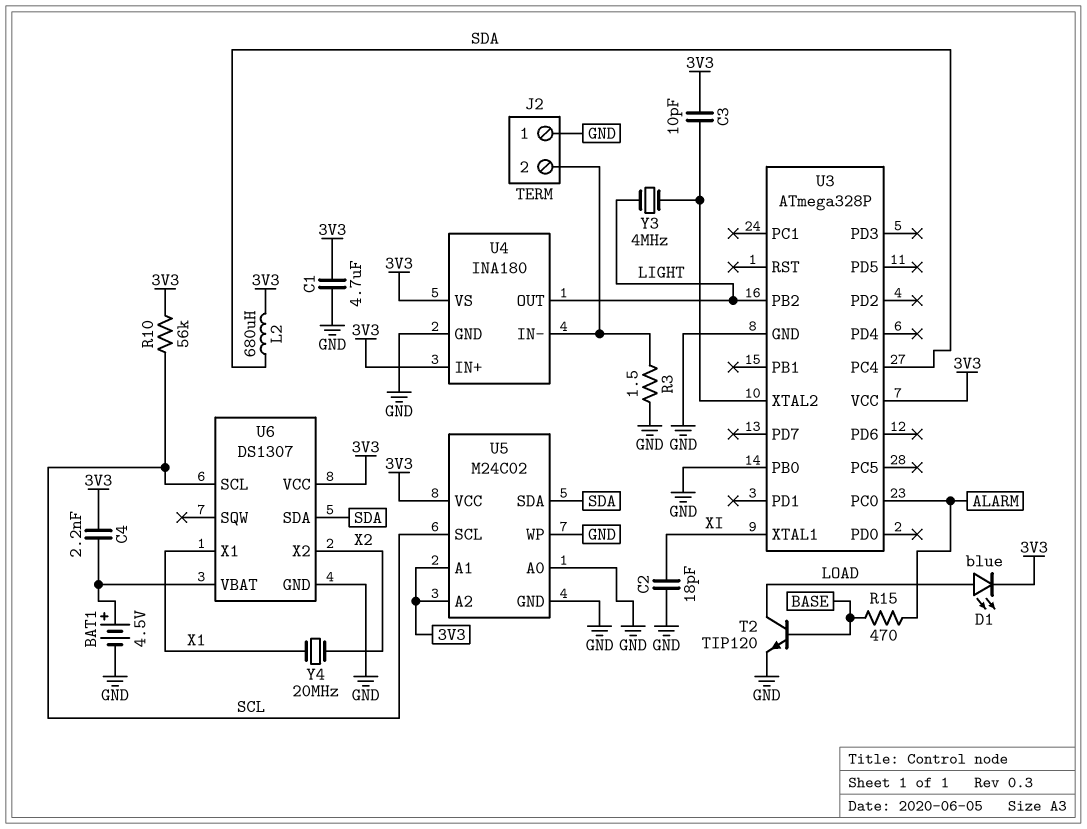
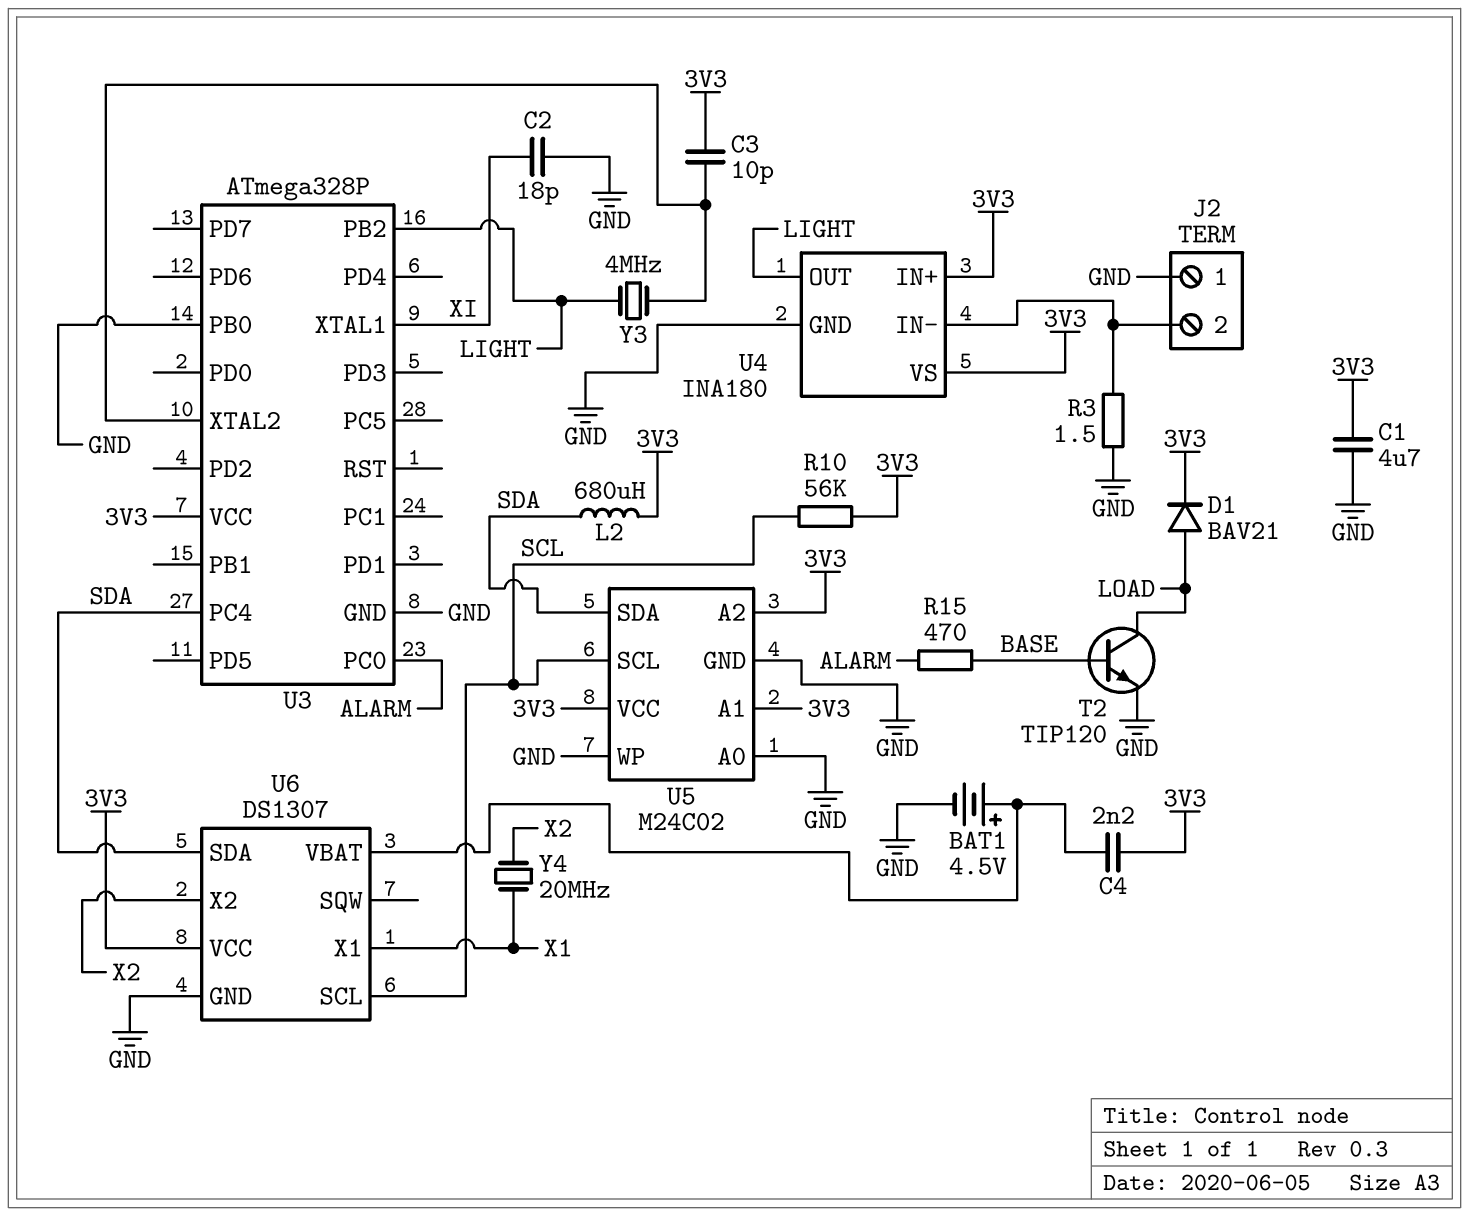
D1: LED blue (A LOAD, K 3V3) -> diode BAV21 (A LOAD, K 3V3)

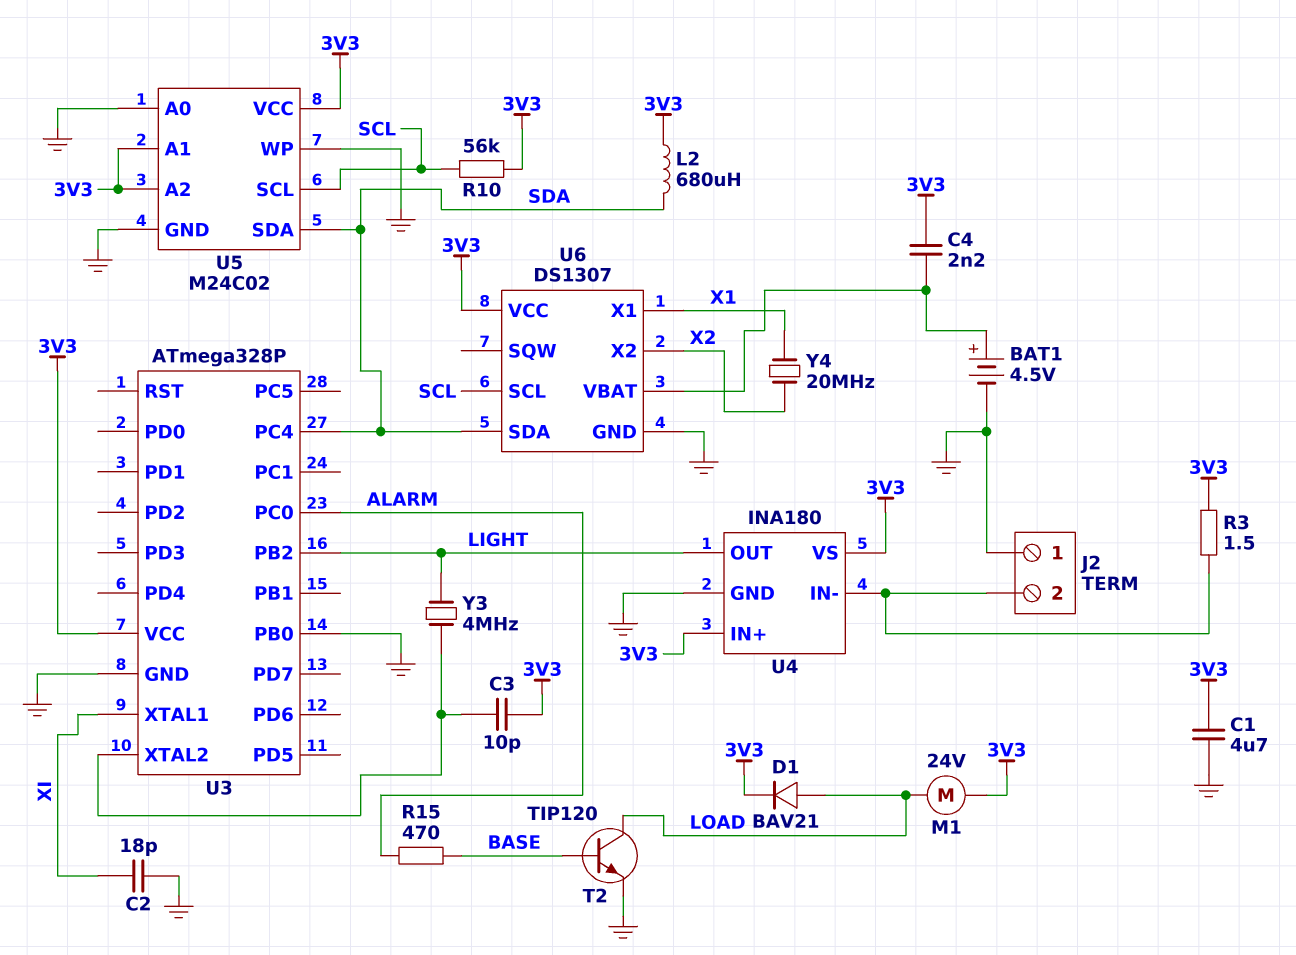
M1: none -> motor 24V (3V3, LOAD)
R3: 1.5 (GND, J2/2) -> 1.5 (3V3, J2/2)

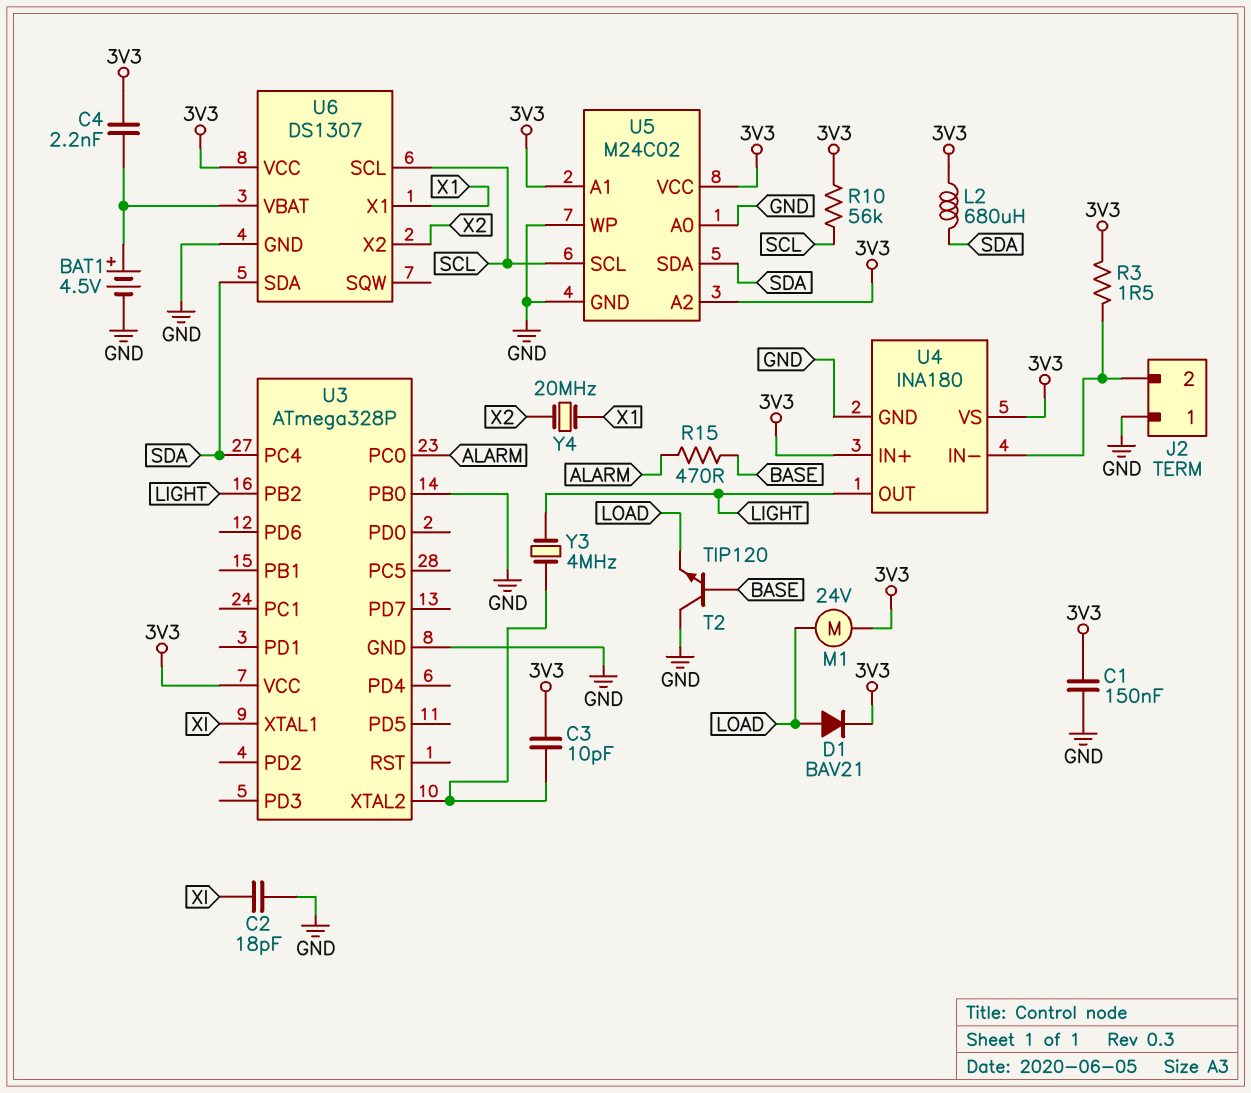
C1: 4.7uF (3V3, GND) -> 150nF (3V3, GND)
T2: NPN TIP120 (B BASE, C LOAD, E GND) -> NPN TIP120 (B BASE, C GND, E LOAD)

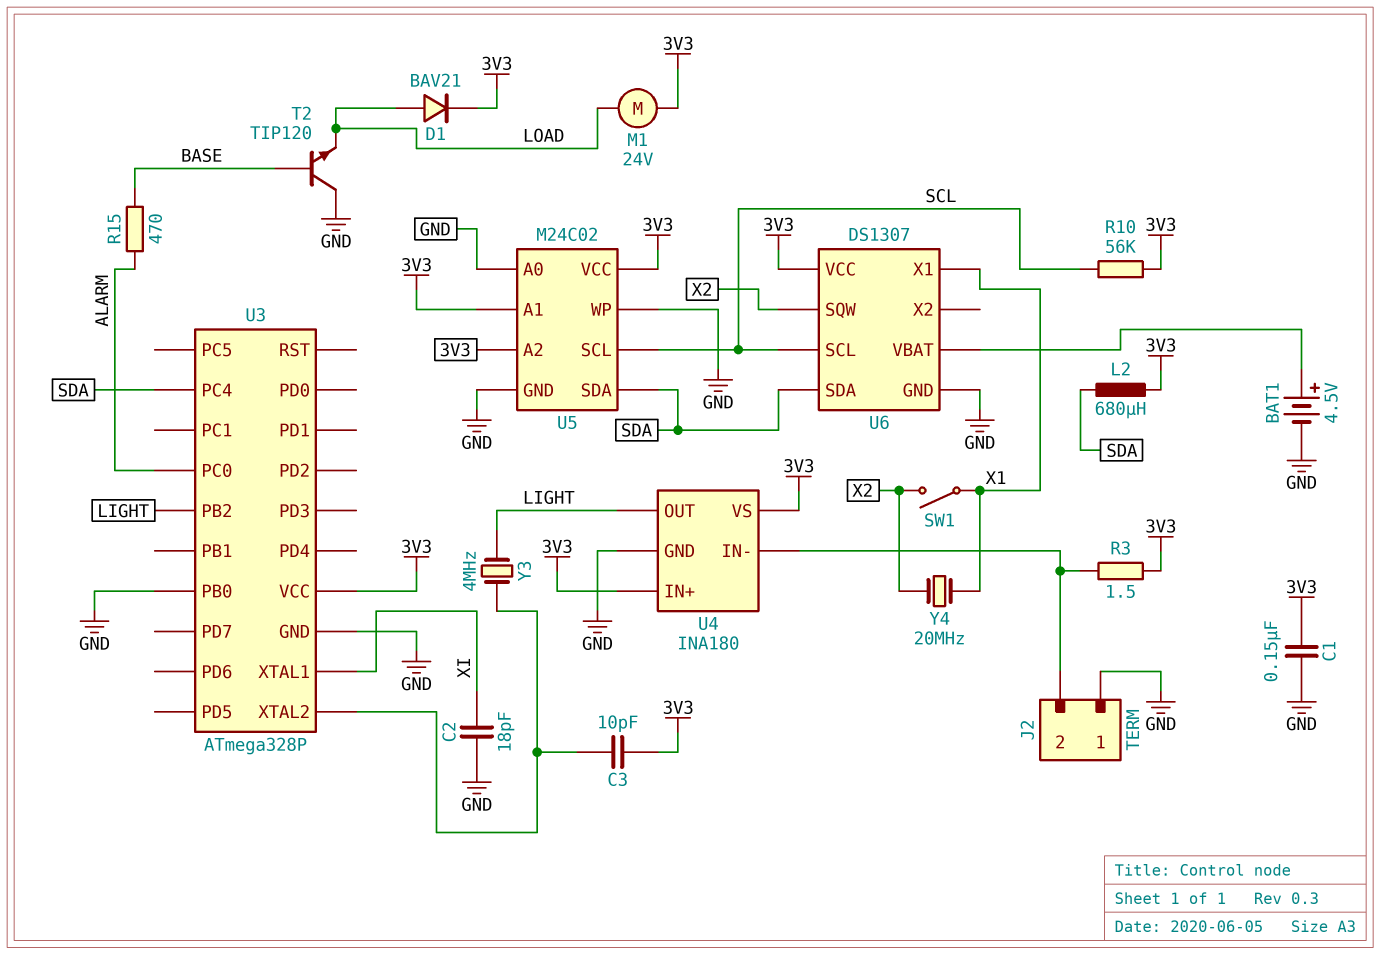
C4: 2.2nF (3V3, U6/VBAT) -> none
SW1: none -> switch (X1, X2)
U6 pin SQW: none -> X2
U6 pin X2: X2 -> none

